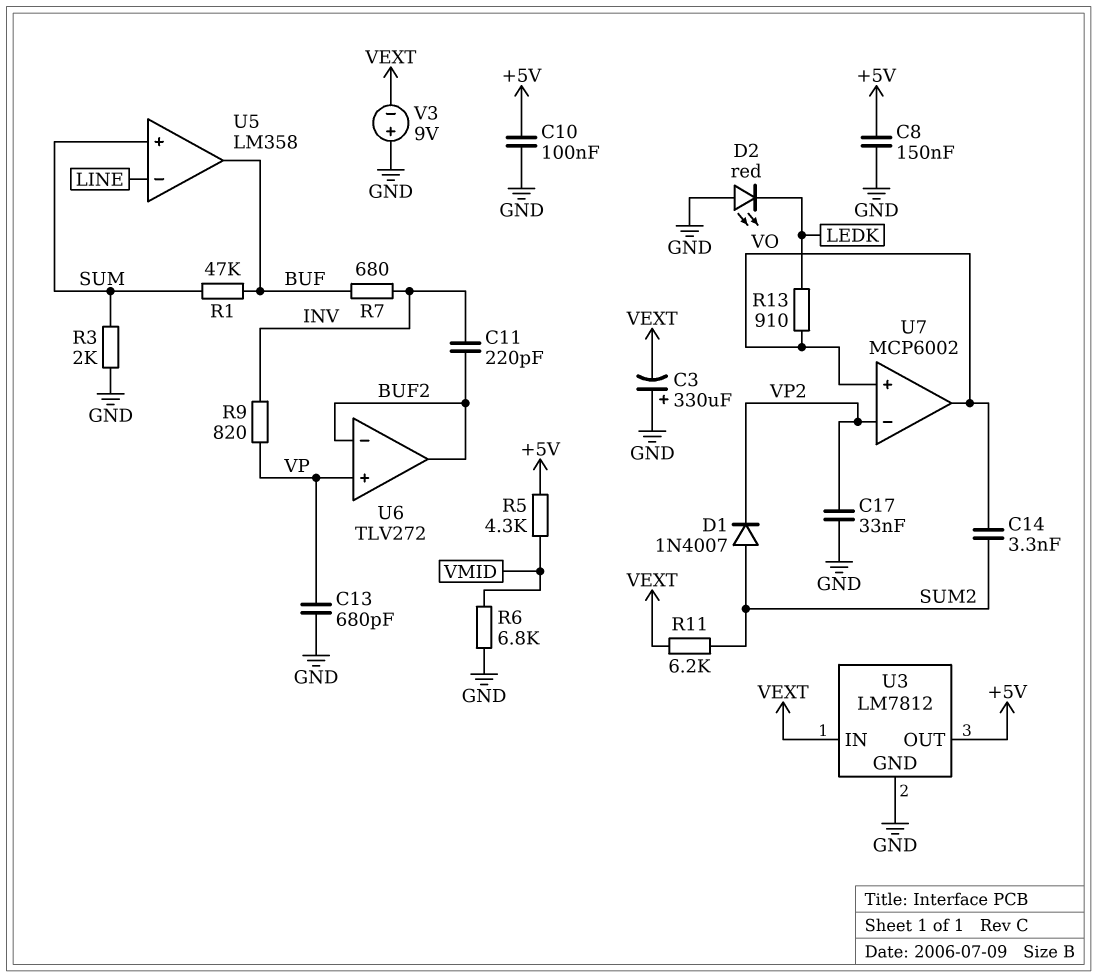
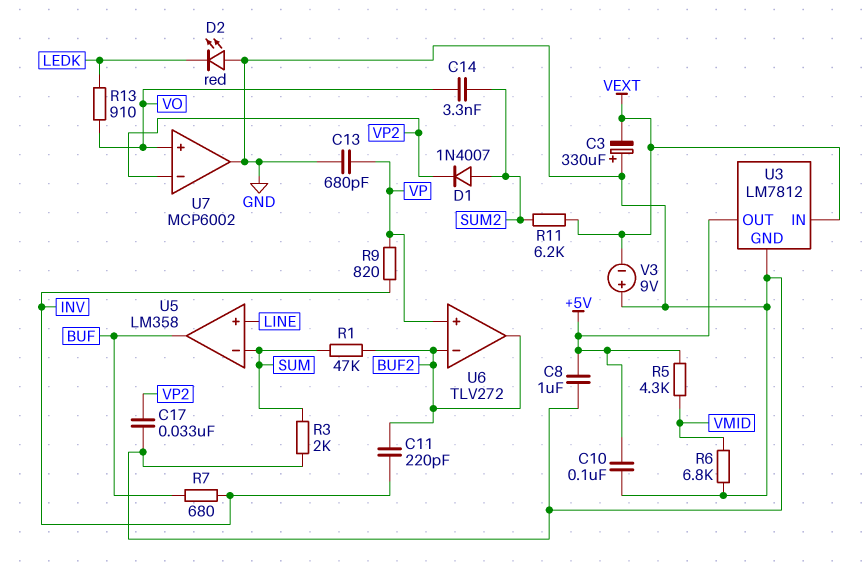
C8: 150nF (+5V, GND) -> 1uF (+5V, GND)
R1: 47k (BUF, SUM) -> 47k (BUF2, SUM)
U5 pin in+: SUM -> LINE
U5 pin in-: LINE -> SUM
U7 pin out: VO -> GND

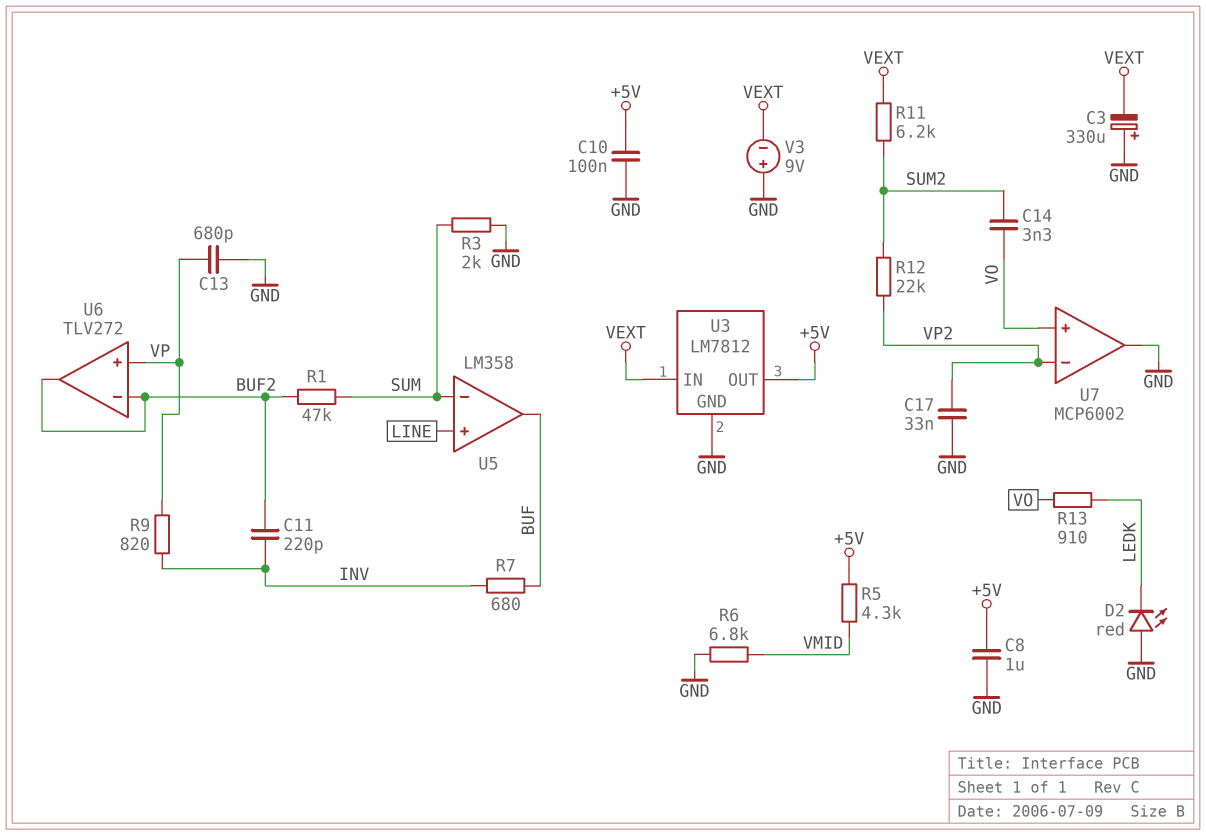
D1: diode 1N4007 (A SUM2, K VP2) -> none
R12: none -> 22k (SUM2, VP2)

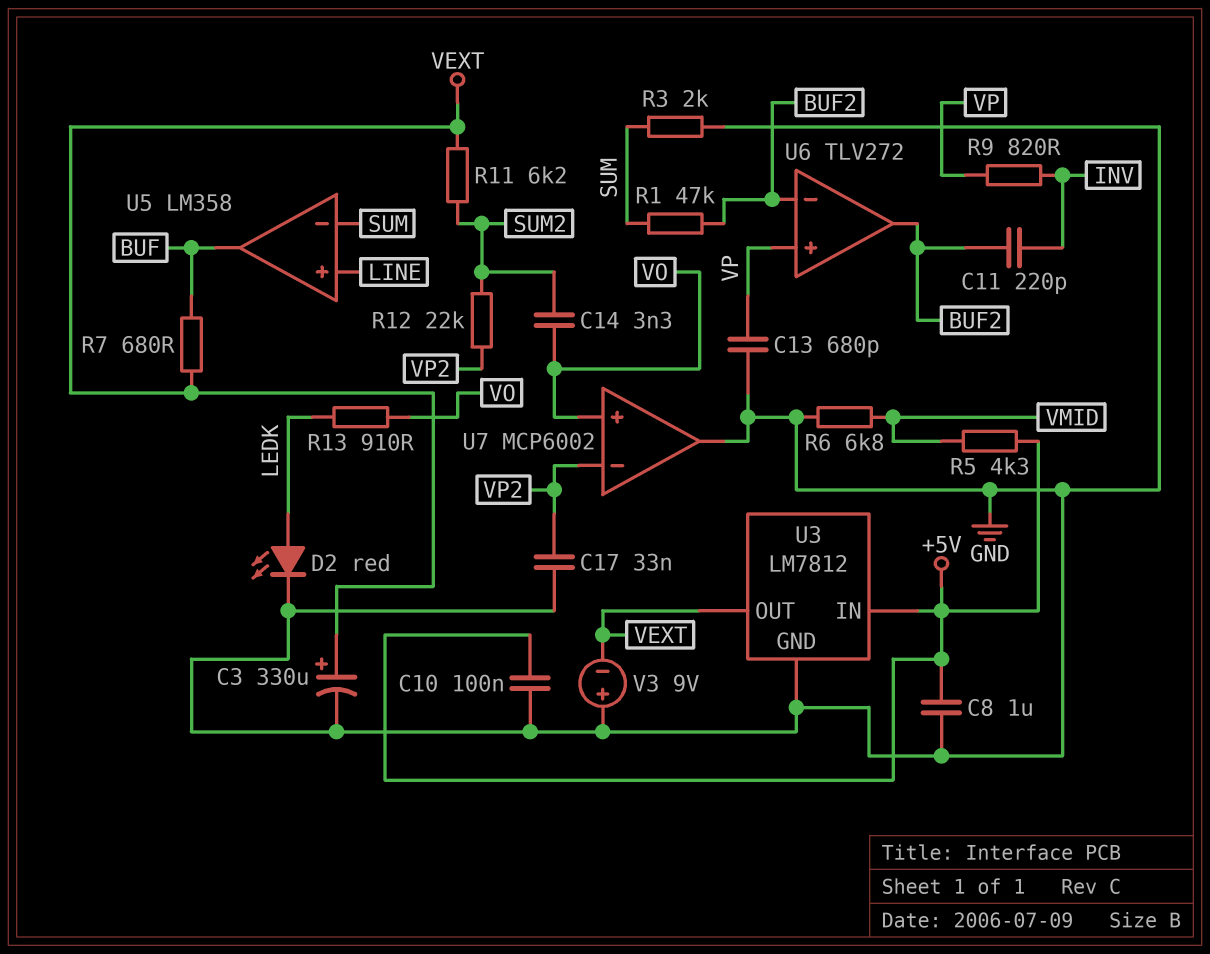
C3: 330uF (plus GND, minus VEXT) -> 330uF (plus VEXT, minus GND)
D2: LED red (A GND, K LEDK) -> LED red (A LEDK, K GND)
R7: 680 (BUF, INV) -> 680 (BUF, VEXT)
U3 pin IN: VEXT -> +5V
U3 pin OUT: +5V -> VEXT

